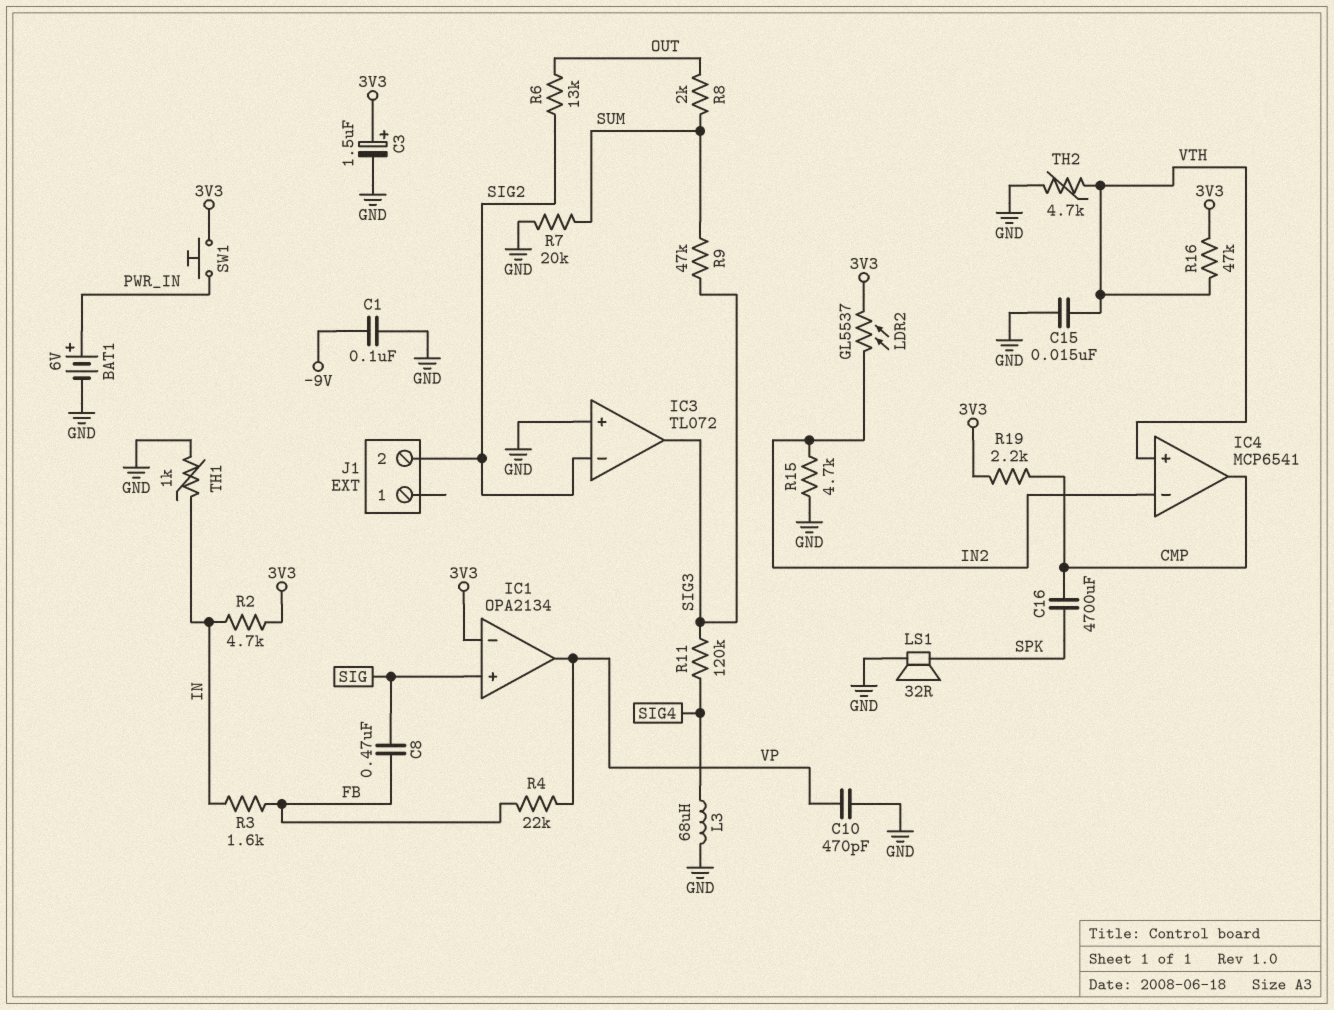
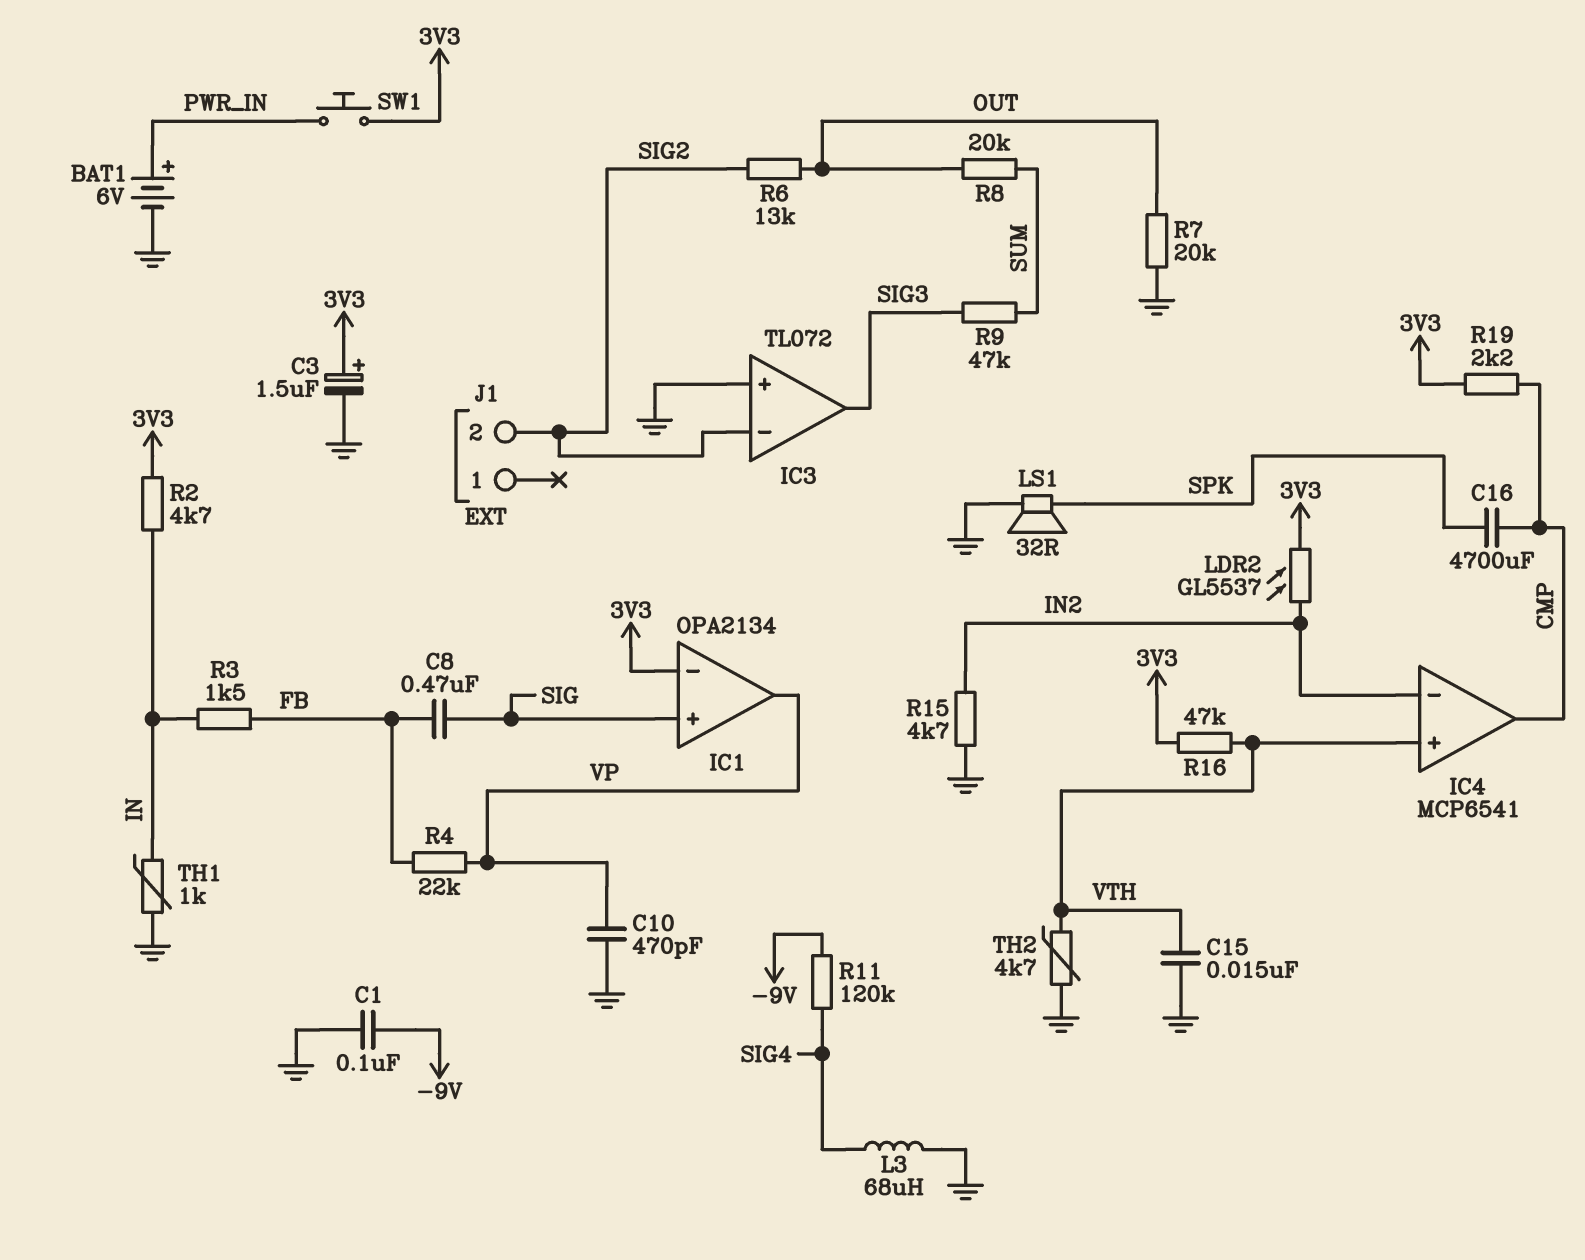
R3: 1.6k (FB, IN) -> 1.5k (FB, IN)
R7: 20k (GND, SUM) -> 20k (GND, OUT)
R8: 2k (OUT, SUM) -> 20k (OUT, SUM)
R11: 120k (SIG3, SIG4) -> 120k (-9V, SIG4)

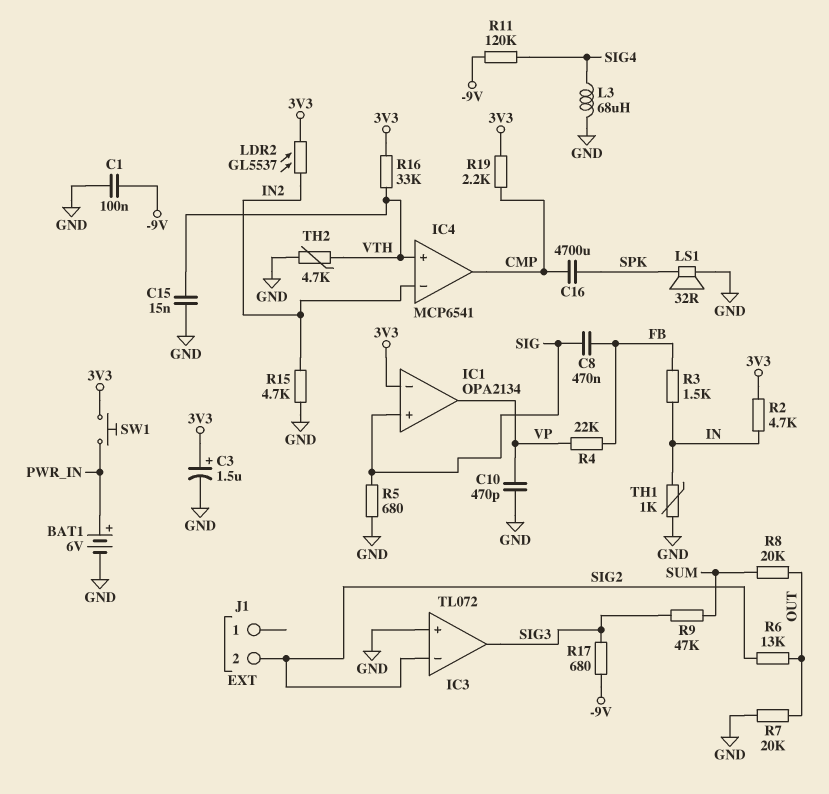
R5: none -> 680 (GND, SIG)
R16: 47k (3V3, VTH) -> 33k (3V3, VTH)
R17: none -> 680 (-9V, SIG3)

